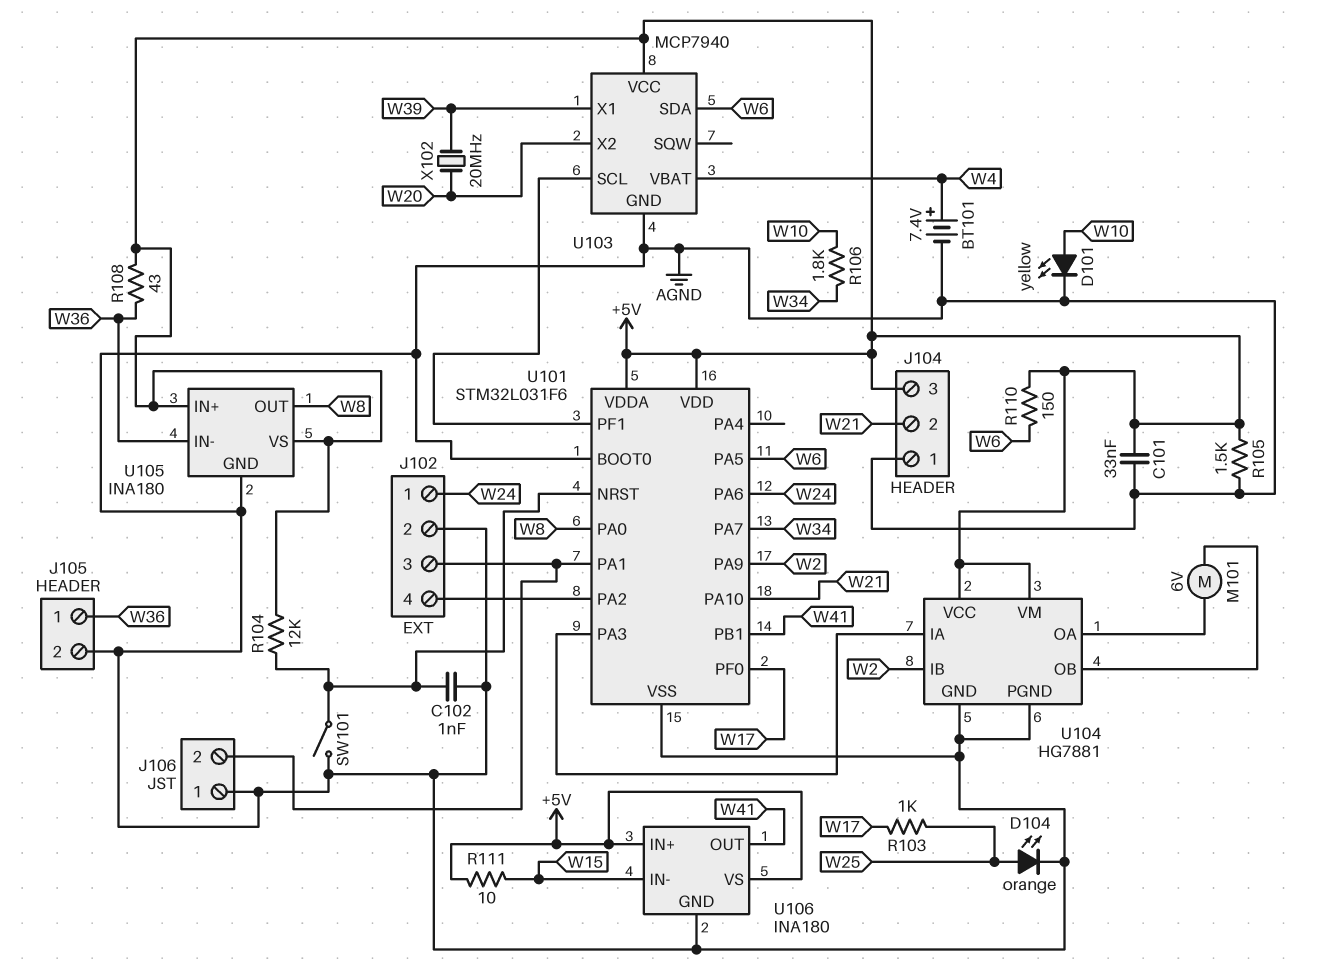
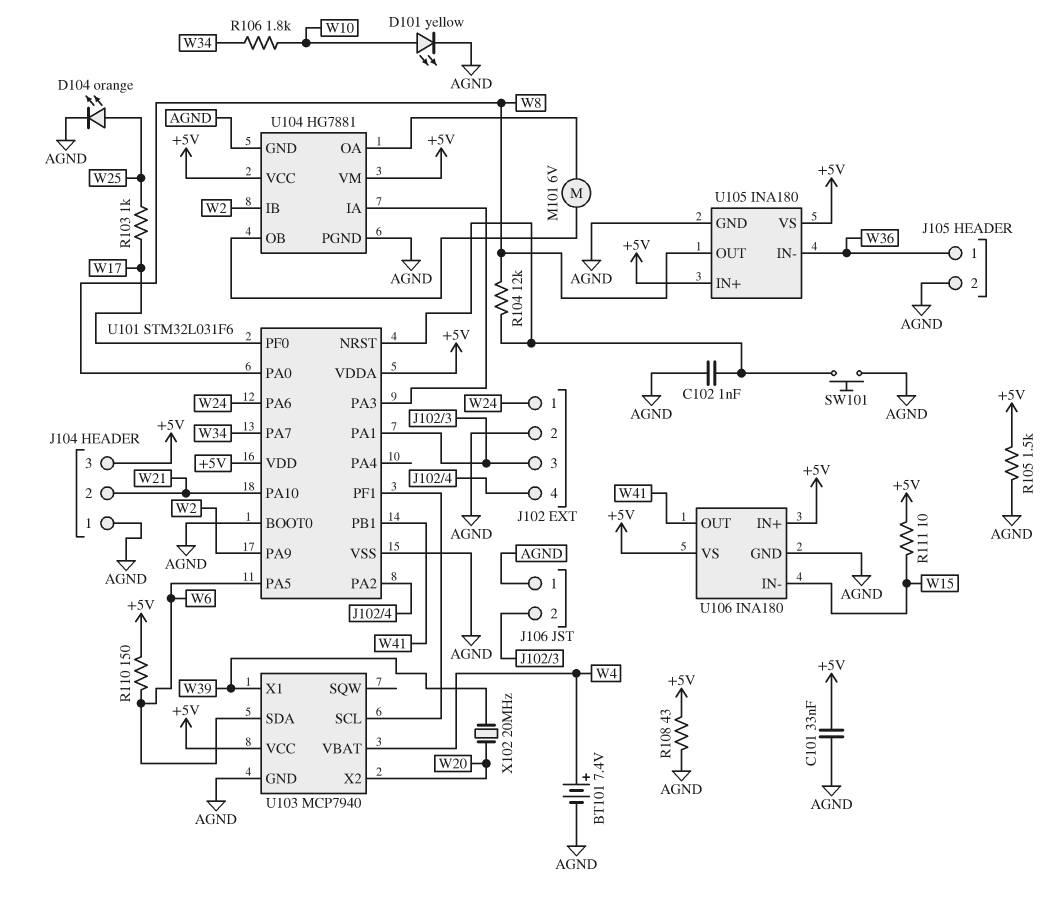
R104: 12k (+5V, U101/NRST) -> 12k (U101/NRST, W8)
R108: 43 (+5V, W36) -> 43 (+5V, AGND)
SW101: switch (AGND, U101/NRST) -> button (AGND, U101/NRST)

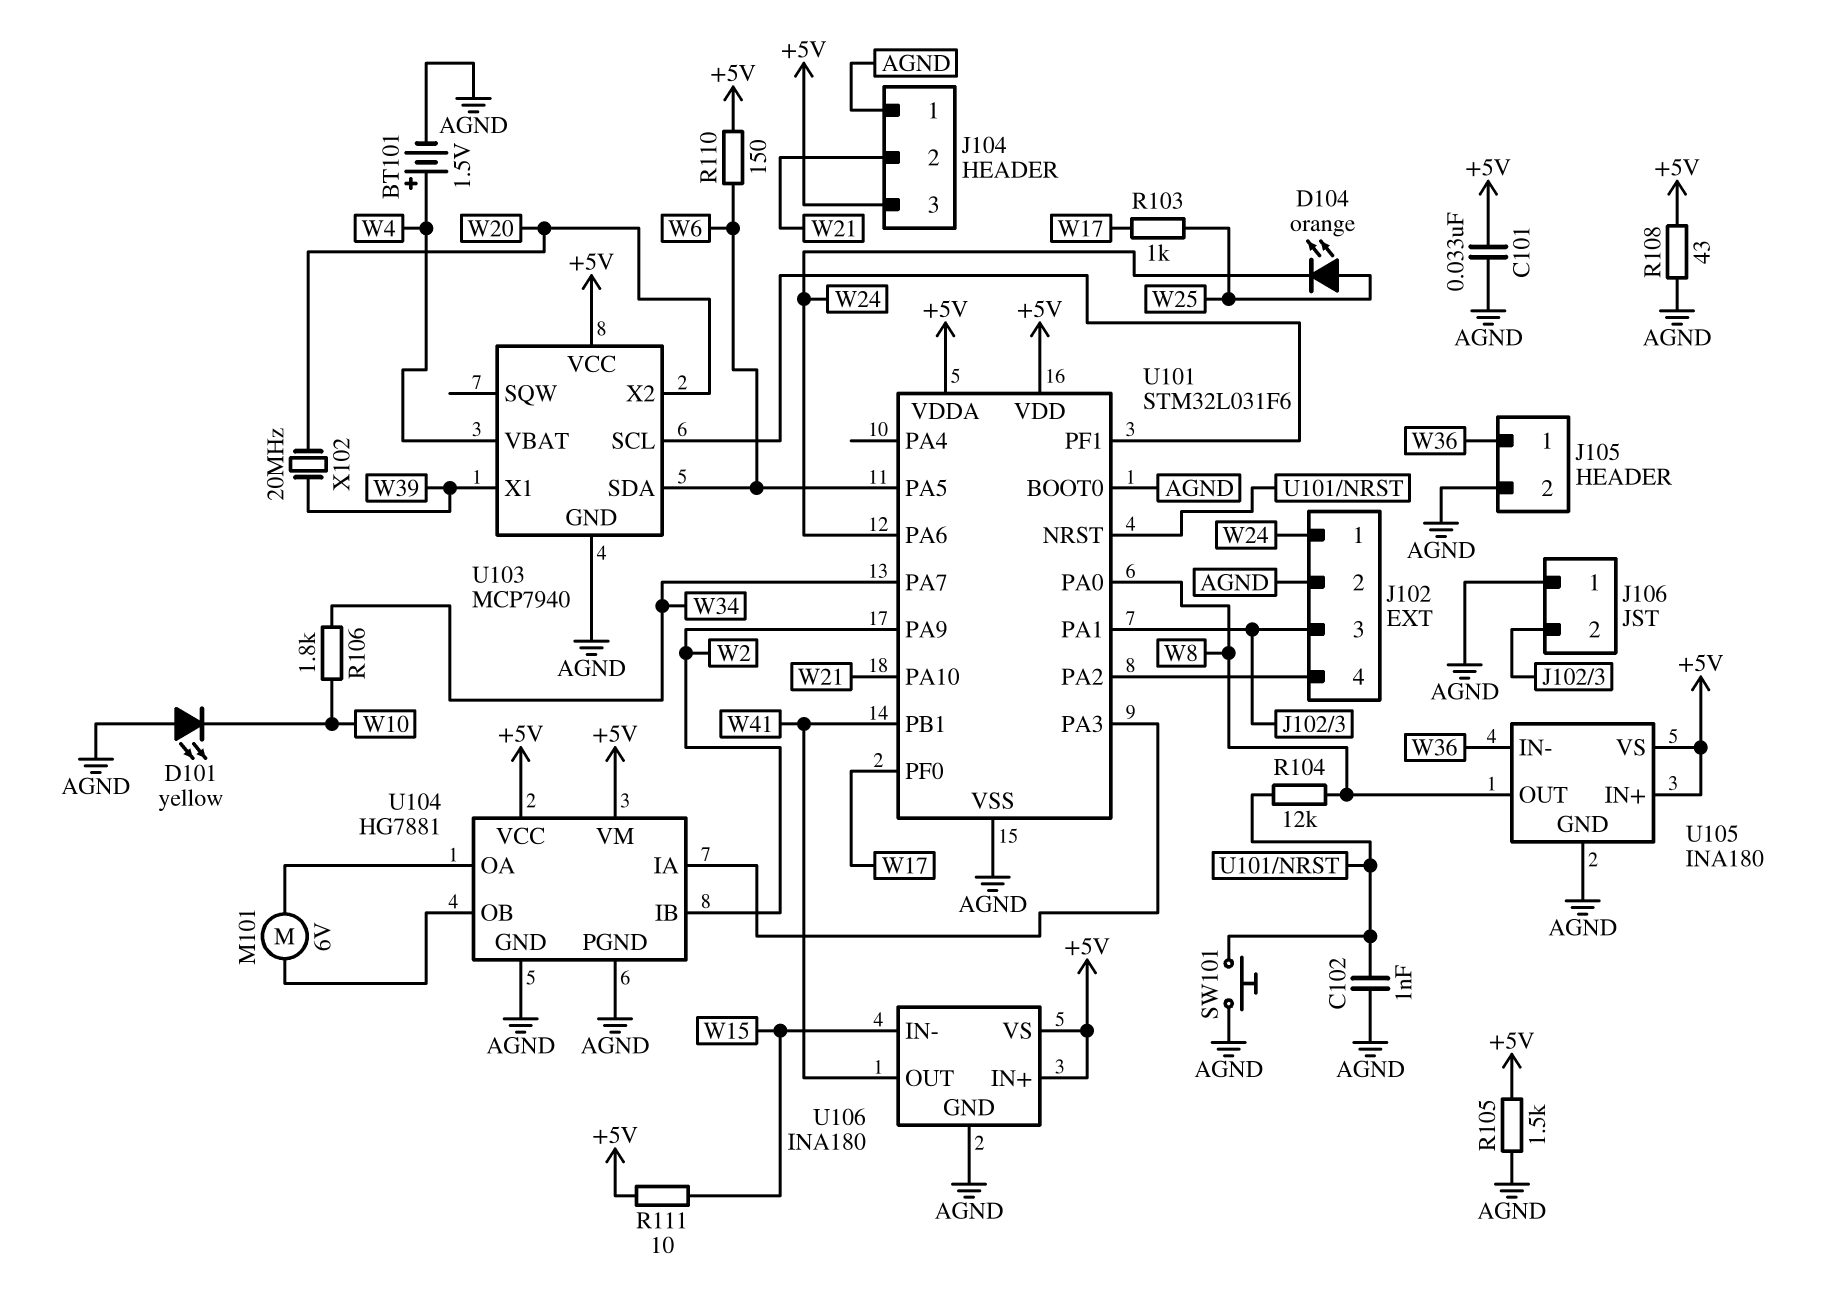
BT101: 7.4V (plus W4, minus AGND) -> 1.5V (plus W4, minus AGND)
D101: LED yellow (A W10, K AGND) -> LED yellow (A AGND, K W10)
D104: LED orange (A W25, K AGND) -> LED orange (A W25, K W24)

